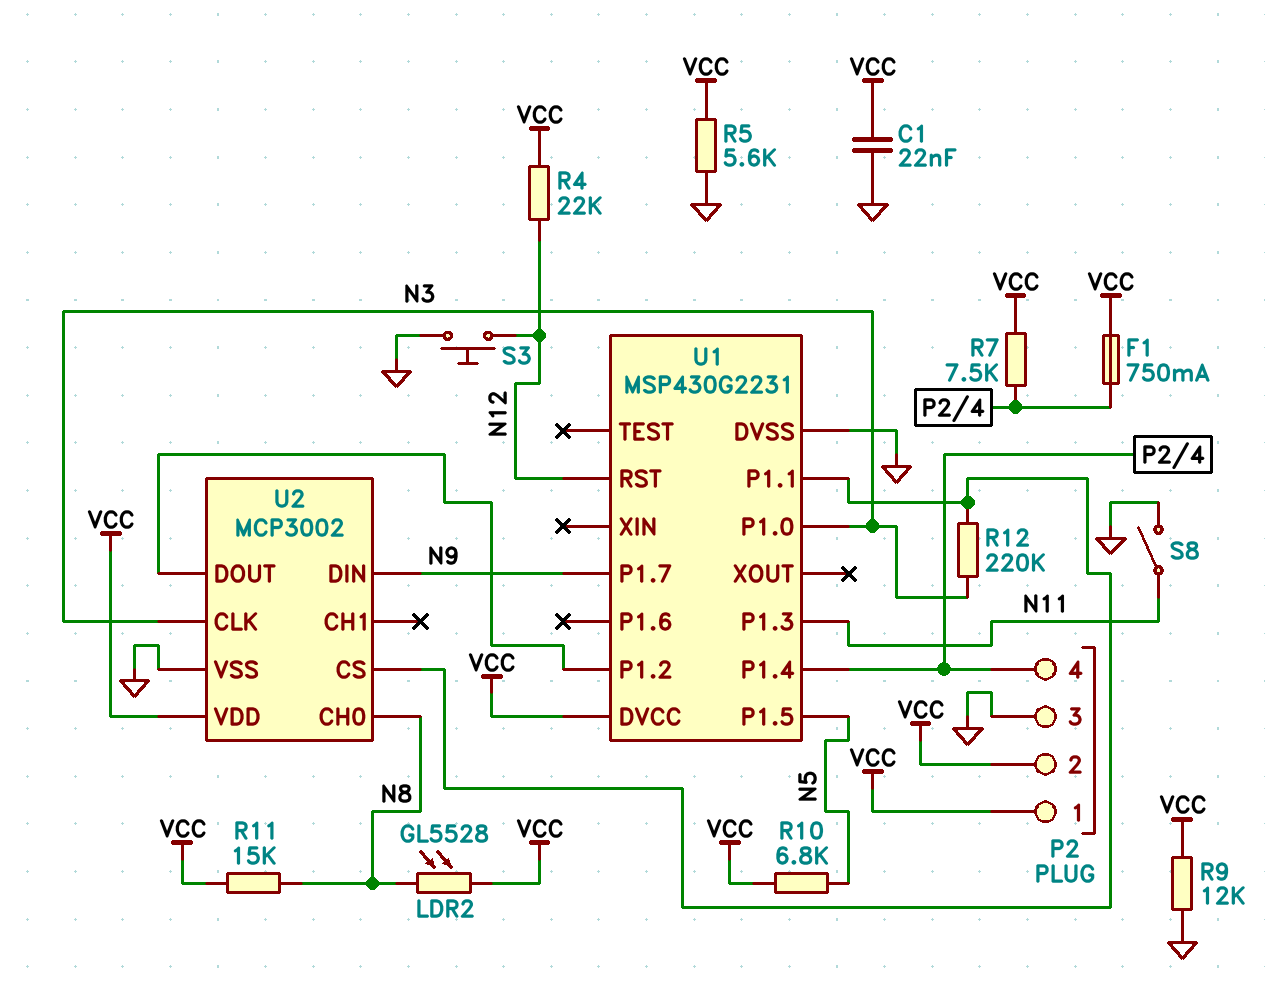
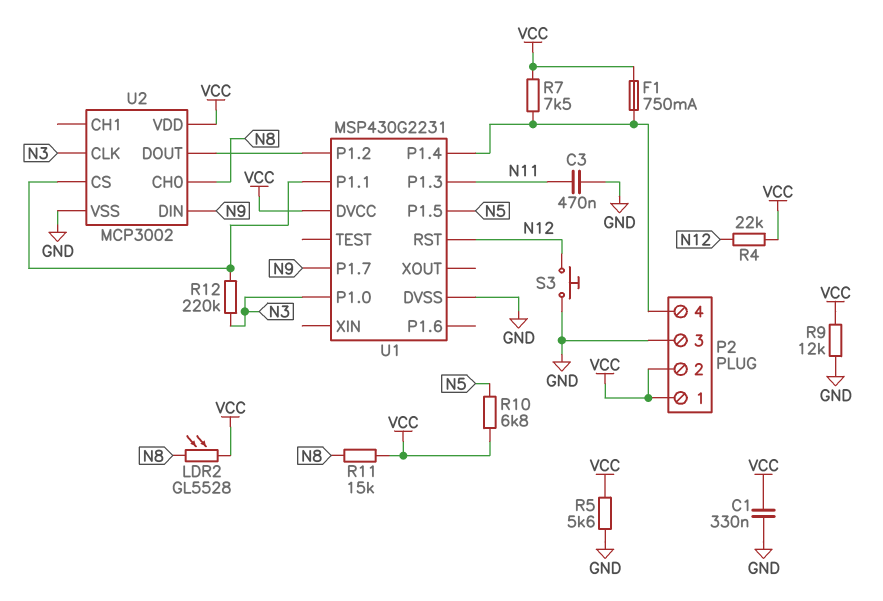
C1: 22nF (GND, VCC) -> 330nF (GND, VCC)
C3: none -> 470nF (GND, N11)
S8: switch (GND, N11) -> none

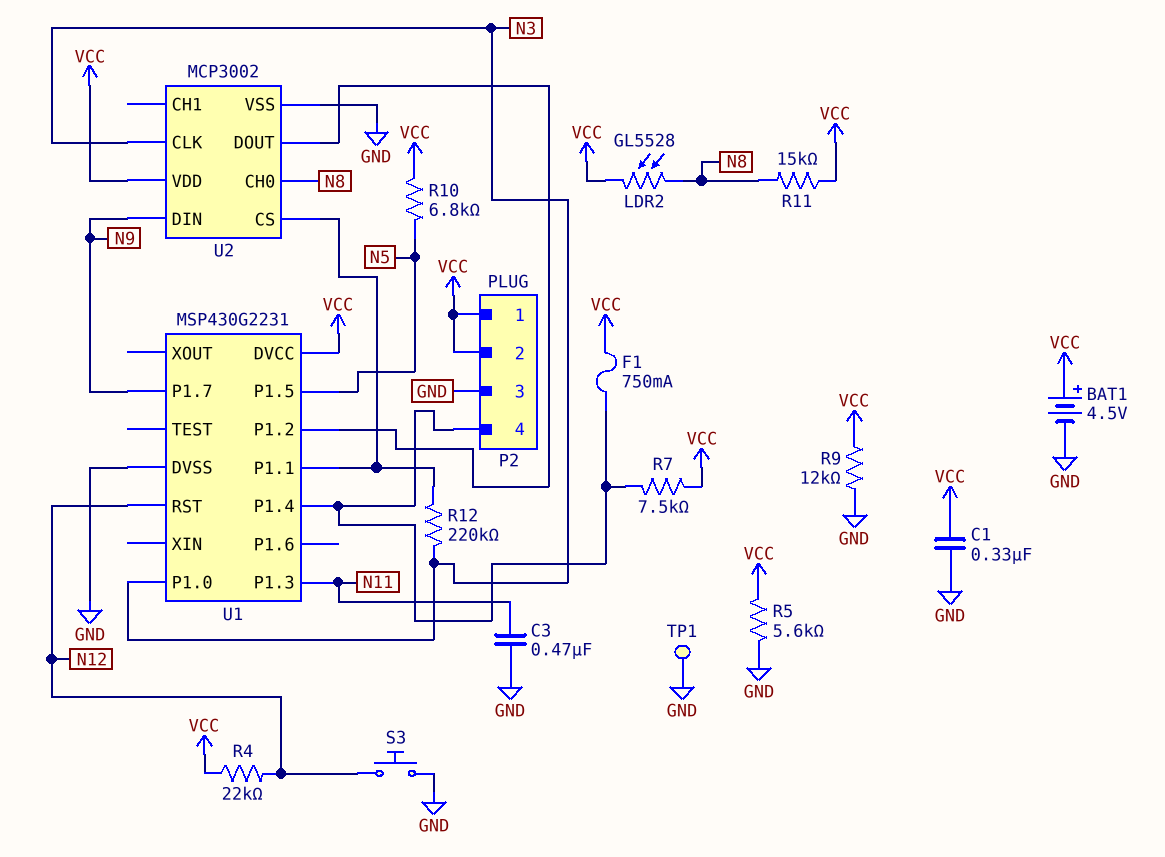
BAT1: none -> 4.5V (plus VCC, minus GND)
TP1: none -> test point (GND)

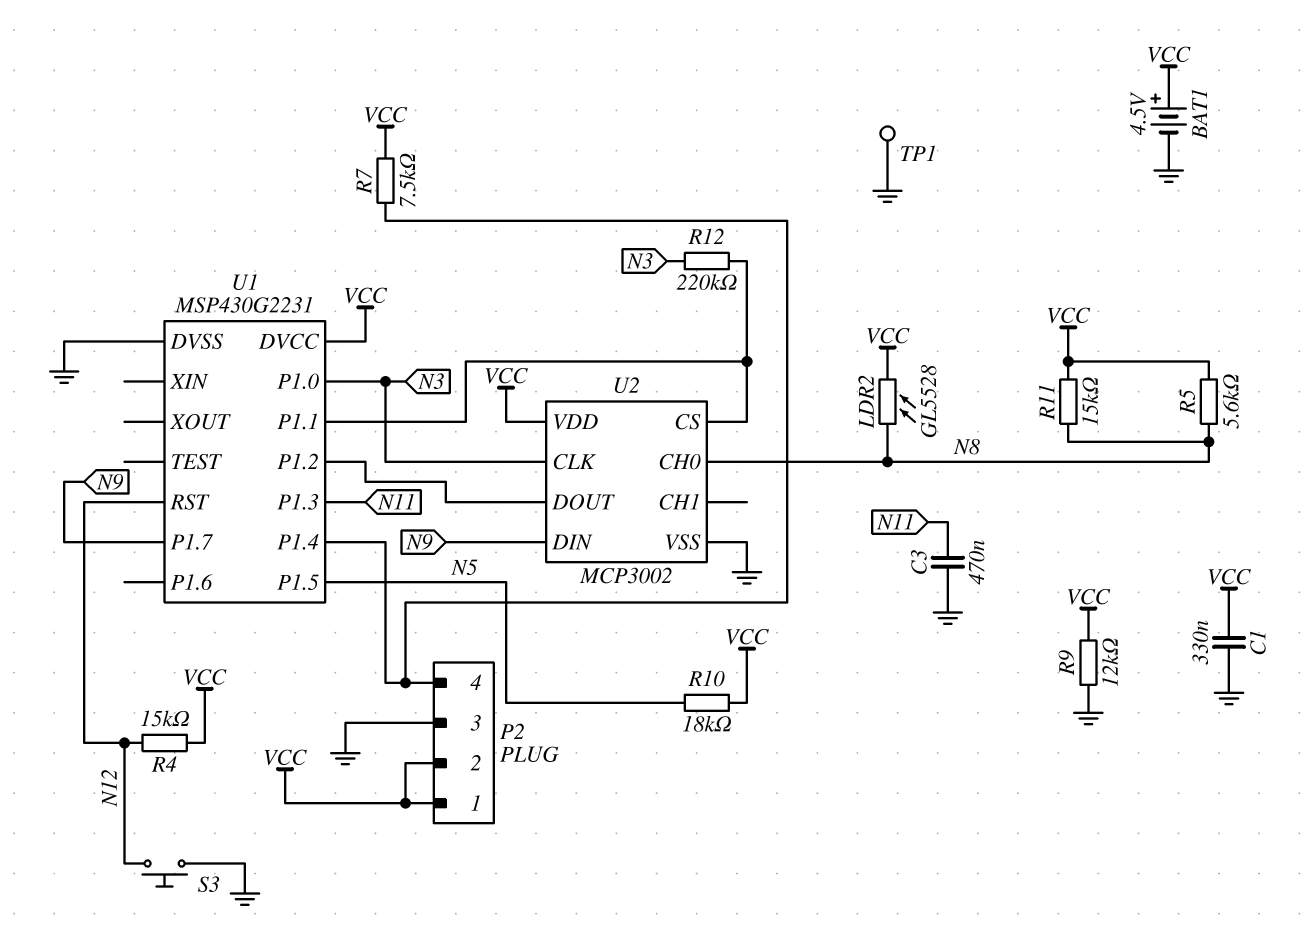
F1: 750mA (P2/4, VCC) -> none
R4: 22k (N12, VCC) -> 15k (N12, VCC)
R5: 5.6k (GND, VCC) -> 5.6k (N8, VCC)
R10: 6.8k (N5, VCC) -> 18k (N5, VCC)

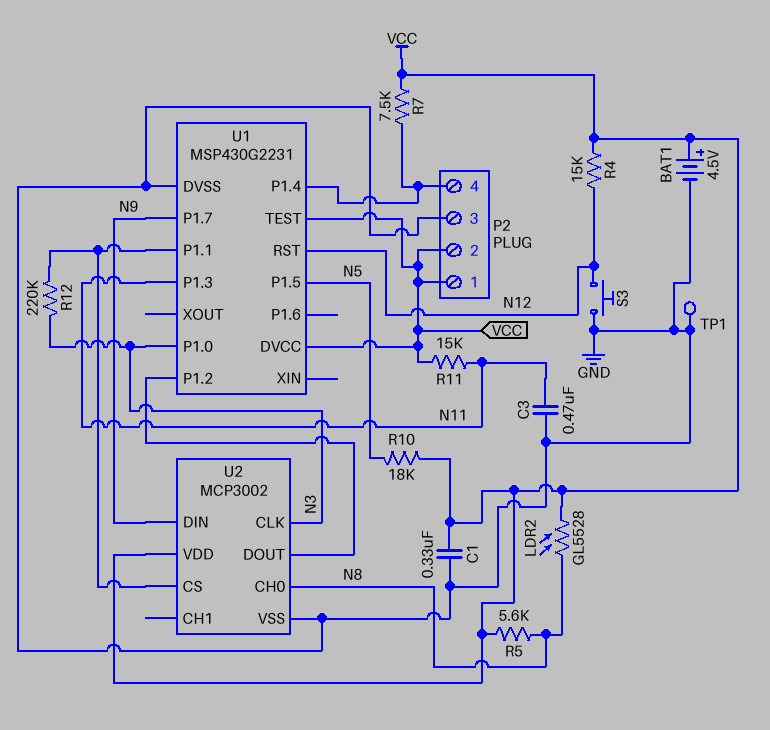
R9: 12k (GND, VCC) -> none
R11: 15k (N8, VCC) -> 15k (N11, VCC)
U1 pin TEST: none -> VCC

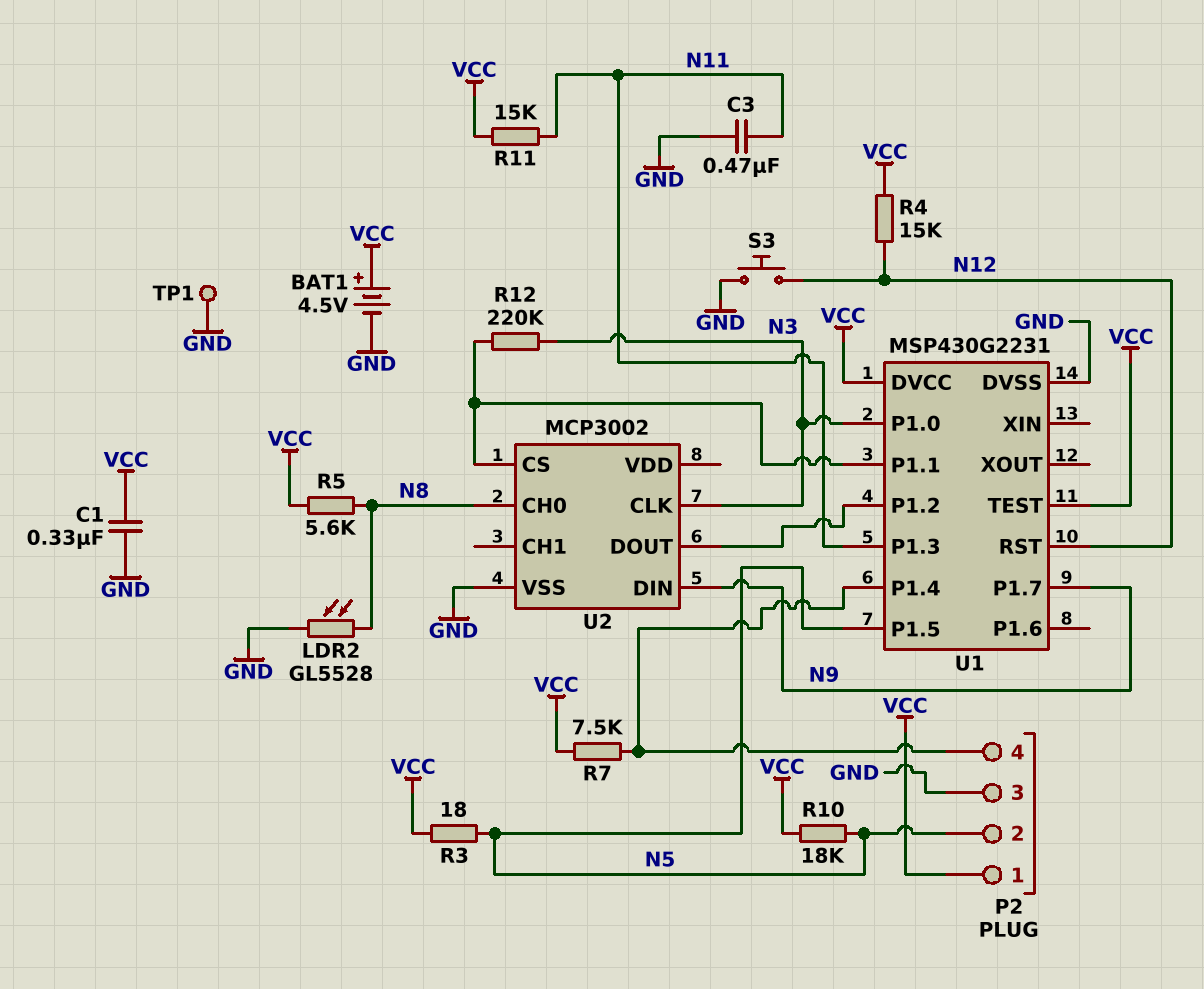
LDR2: GL5528 (N8, VCC) -> GL5528 (GND, N8)
P2 pin 2: VCC -> N5
R3: none -> 18 (N5, VCC)
U2 pin VDD: VCC -> none

